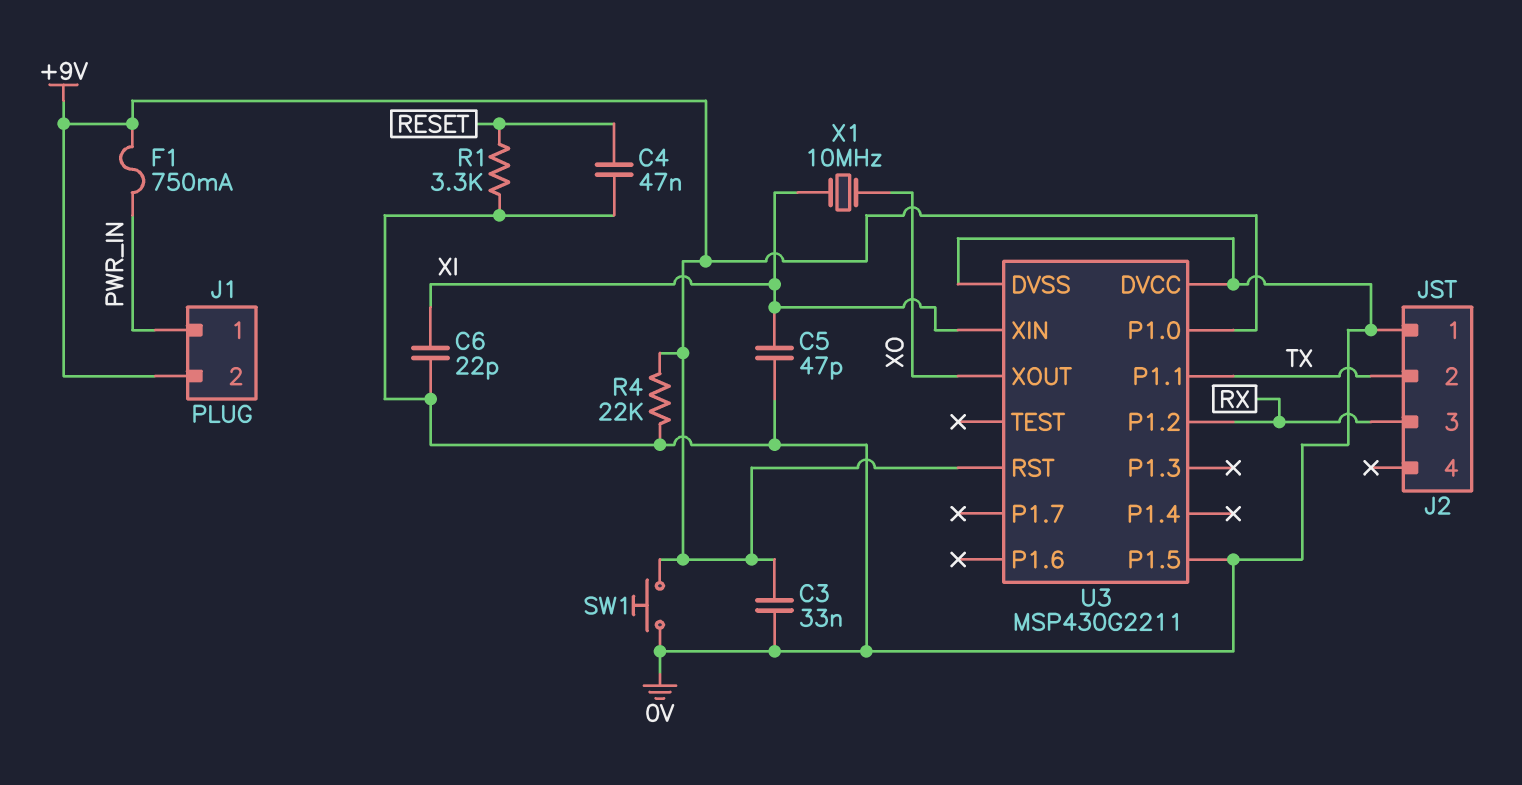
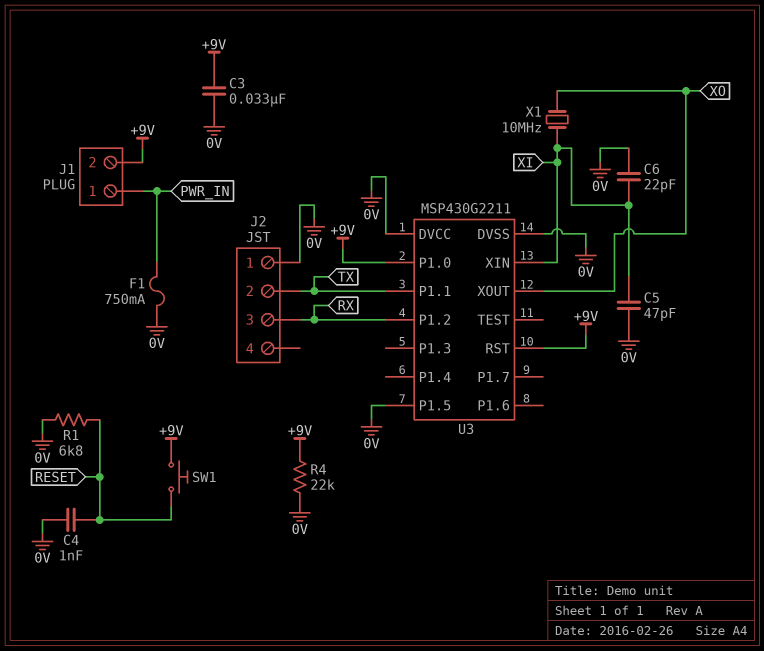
C4: 47nF (0V, RESET) -> 1nF (0V, RESET)
F1: 750mA (+9V, PWR_IN) -> 750mA (0V, PWR_IN)
R1: 3.3k (0V, RESET) -> 6.8k (0V, RESET)
SW1: button (+9V, 0V) -> button (+9V, RESET)

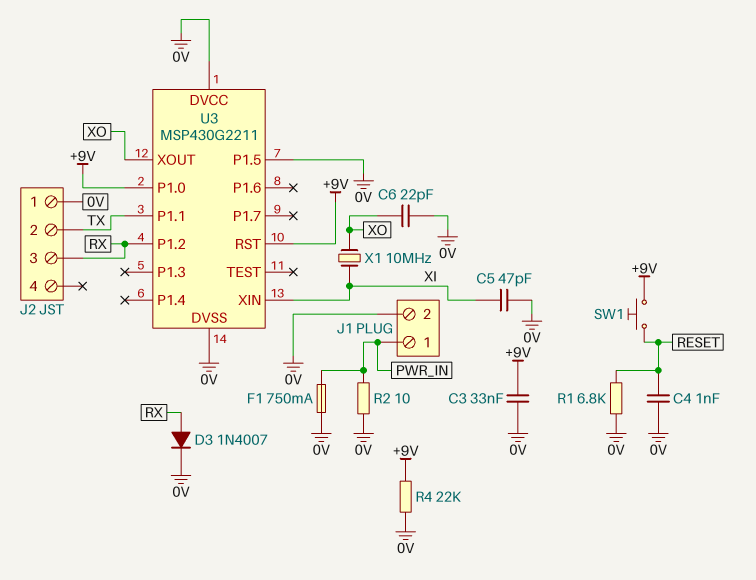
C6: 22pF (0V, XI) -> 22pF (0V, XO)
D3: none -> diode 1N4007 (A RX, K 0V)
J1 pin 2: +9V -> 0V
R2: none -> 10 (0V, PWR_IN)

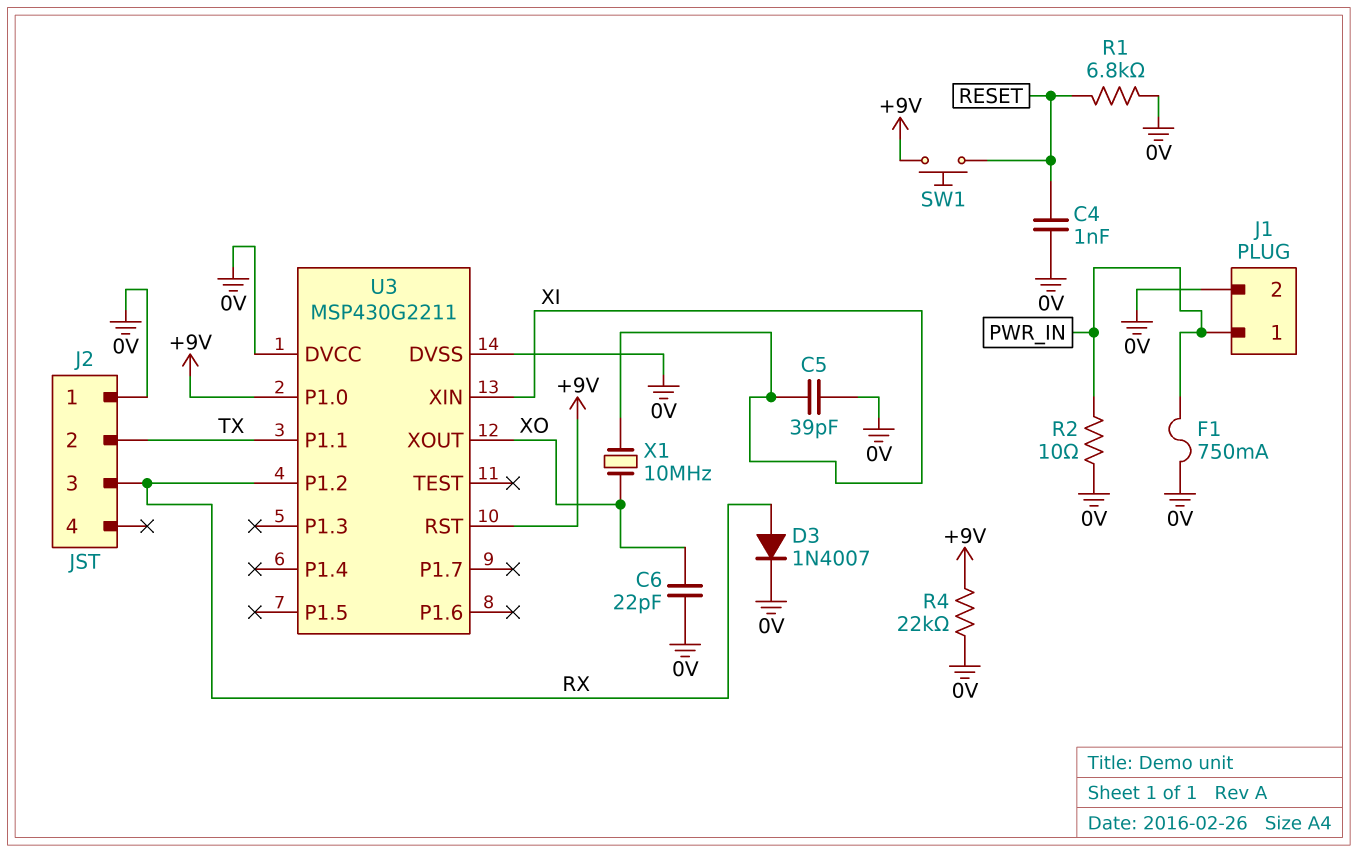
C3: 33nF (+9V, 0V) -> none
C5: 47pF (0V, XI) -> 39pF (0V, XI)
U3 pin P1.5: 0V -> none

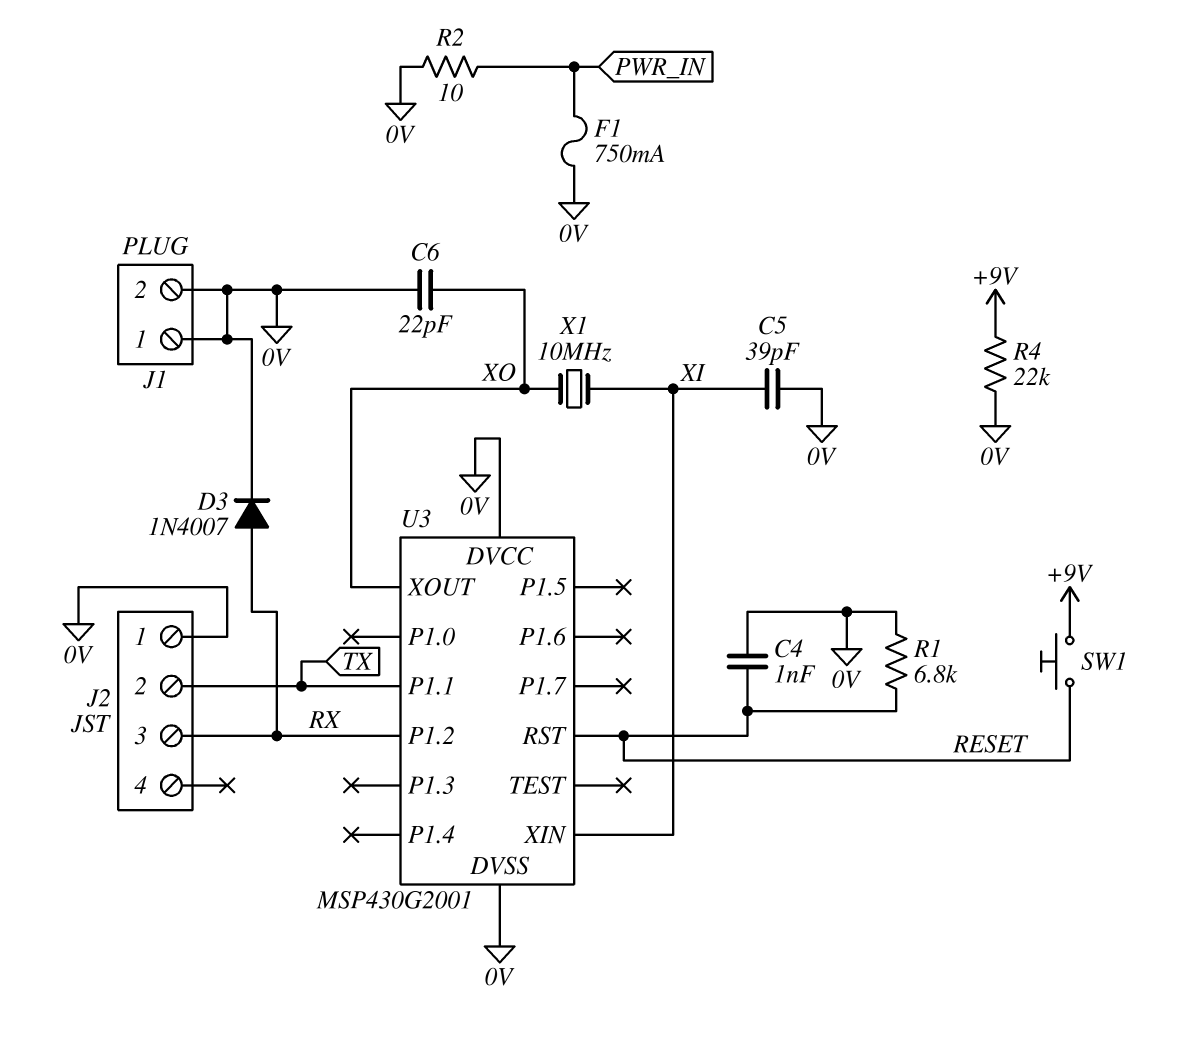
J1 pin 1: PWR_IN -> 0V
U3: MSP430G2211 -> MSP430G2001
U3 pin P1.0: +9V -> none
U3 pin RST: +9V -> RESET

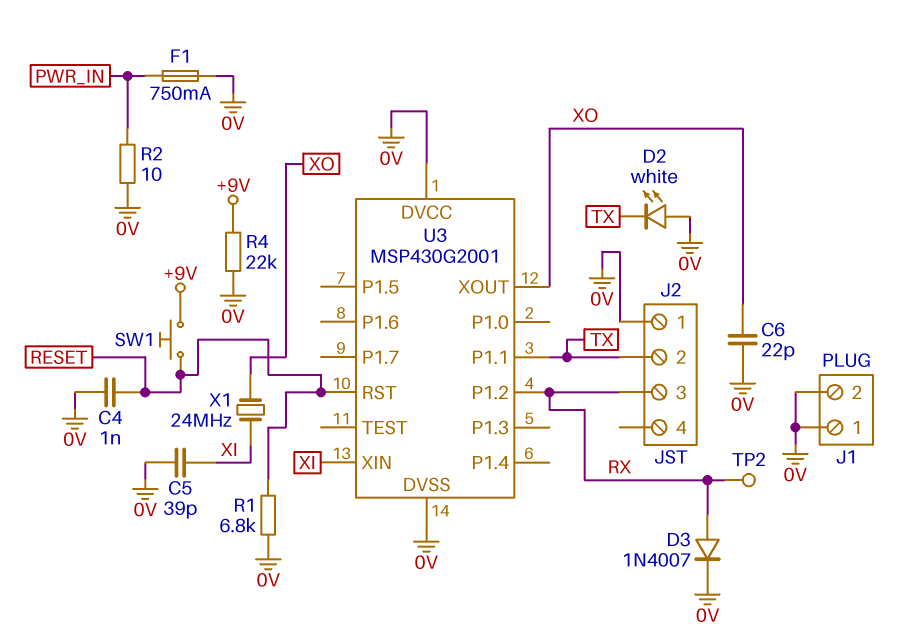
D2: none -> LED white (A 0V, K TX)
TP2: none -> test point (RX)
X1: 10MHz (XI, XO) -> 24MHz (XI, XO)

